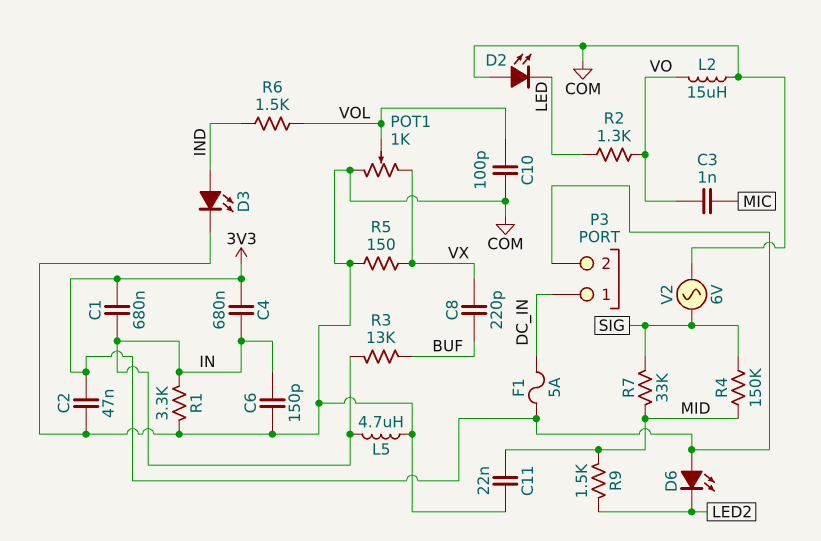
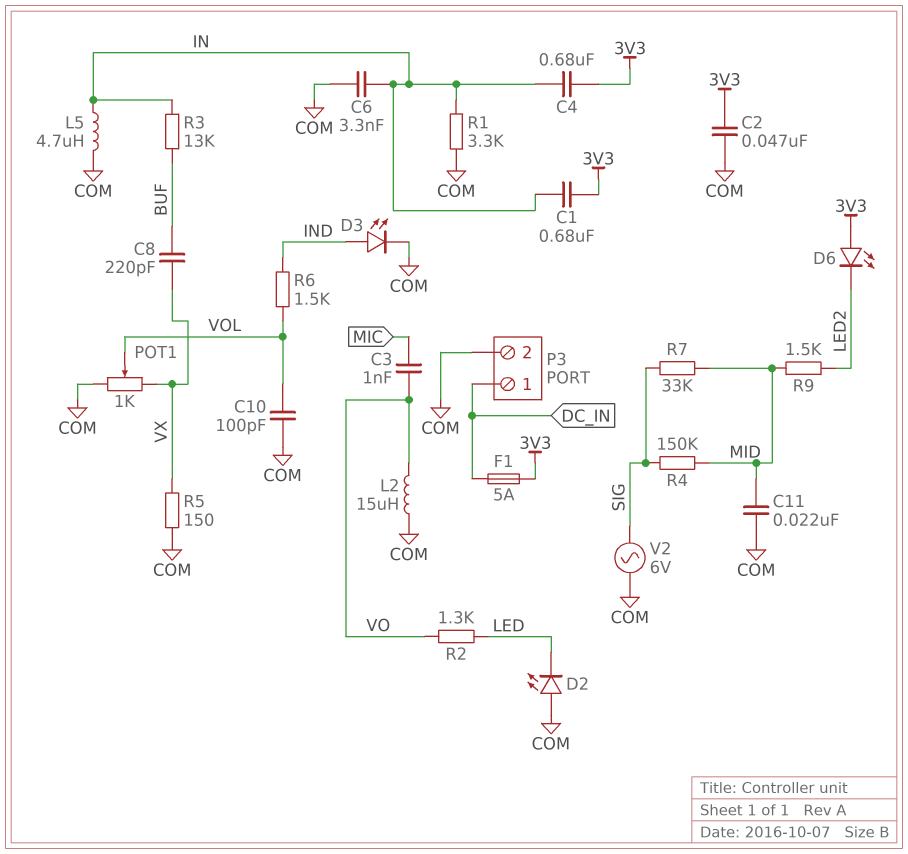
C6: 150pF (COM, IN) -> 3.3nF (COM, IN)
P3 pin 2: 3V3 -> COM

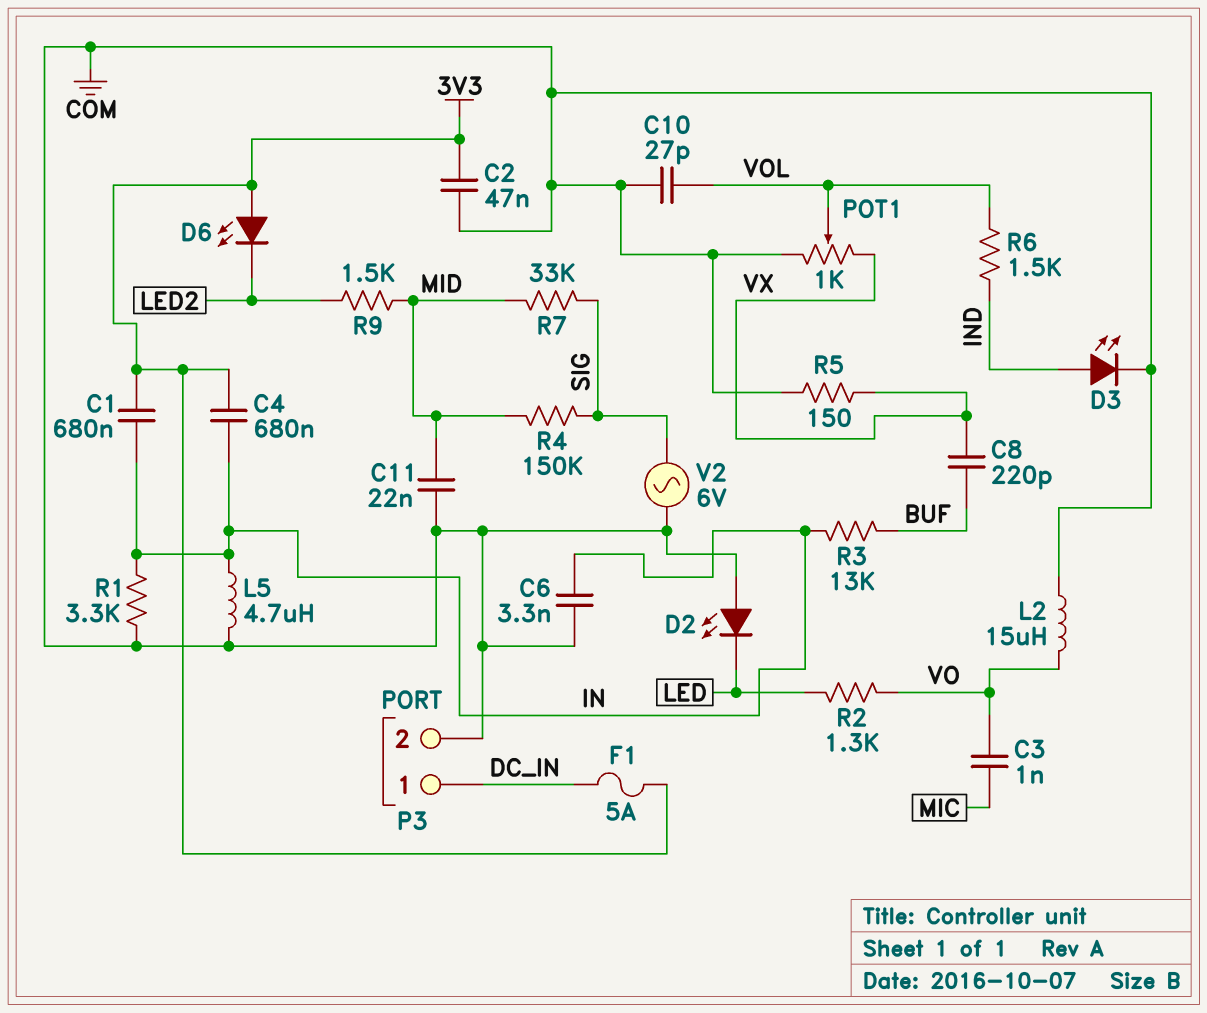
C10: 100pF (COM, VOL) -> 27pF (COM, VOL)

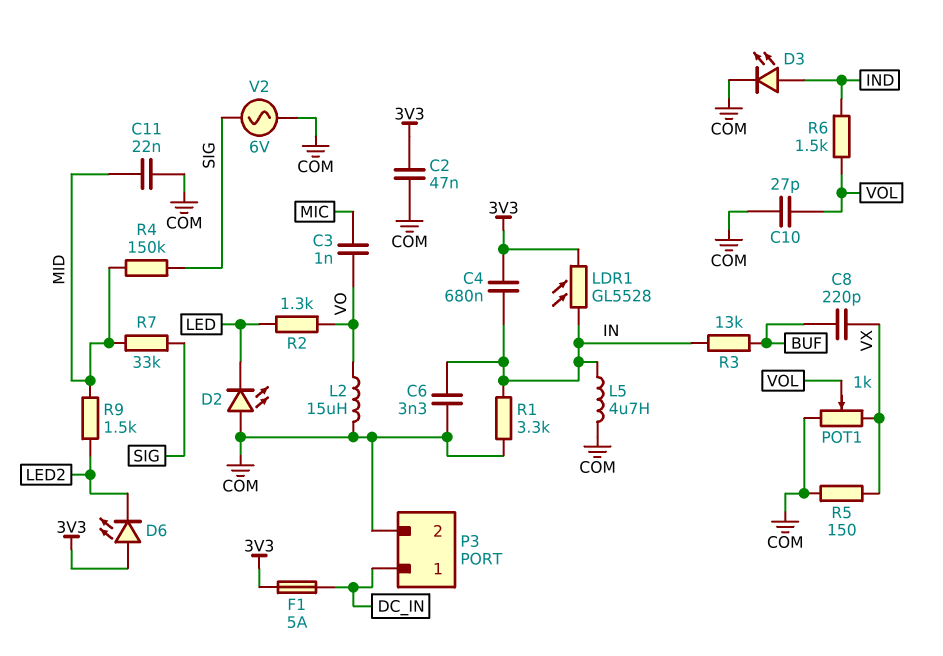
C1: 680nF (3V3, IN) -> none
LDR1: none -> GL5528 (3V3, IN)

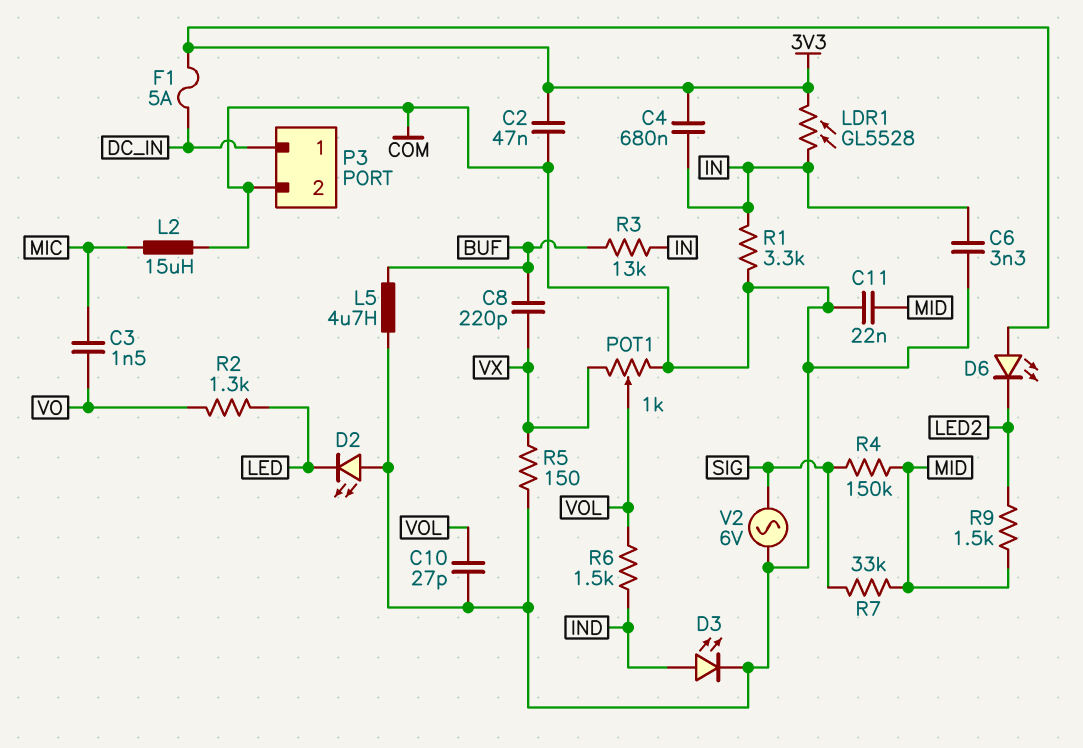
C3: 1nF (MIC, VO) -> 1.5nF (MIC, VO)
L2: 15uH (COM, VO) -> 15uH (COM, MIC)
L5: 4.7uH (COM, IN) -> 4.7uH (BUF, COM)

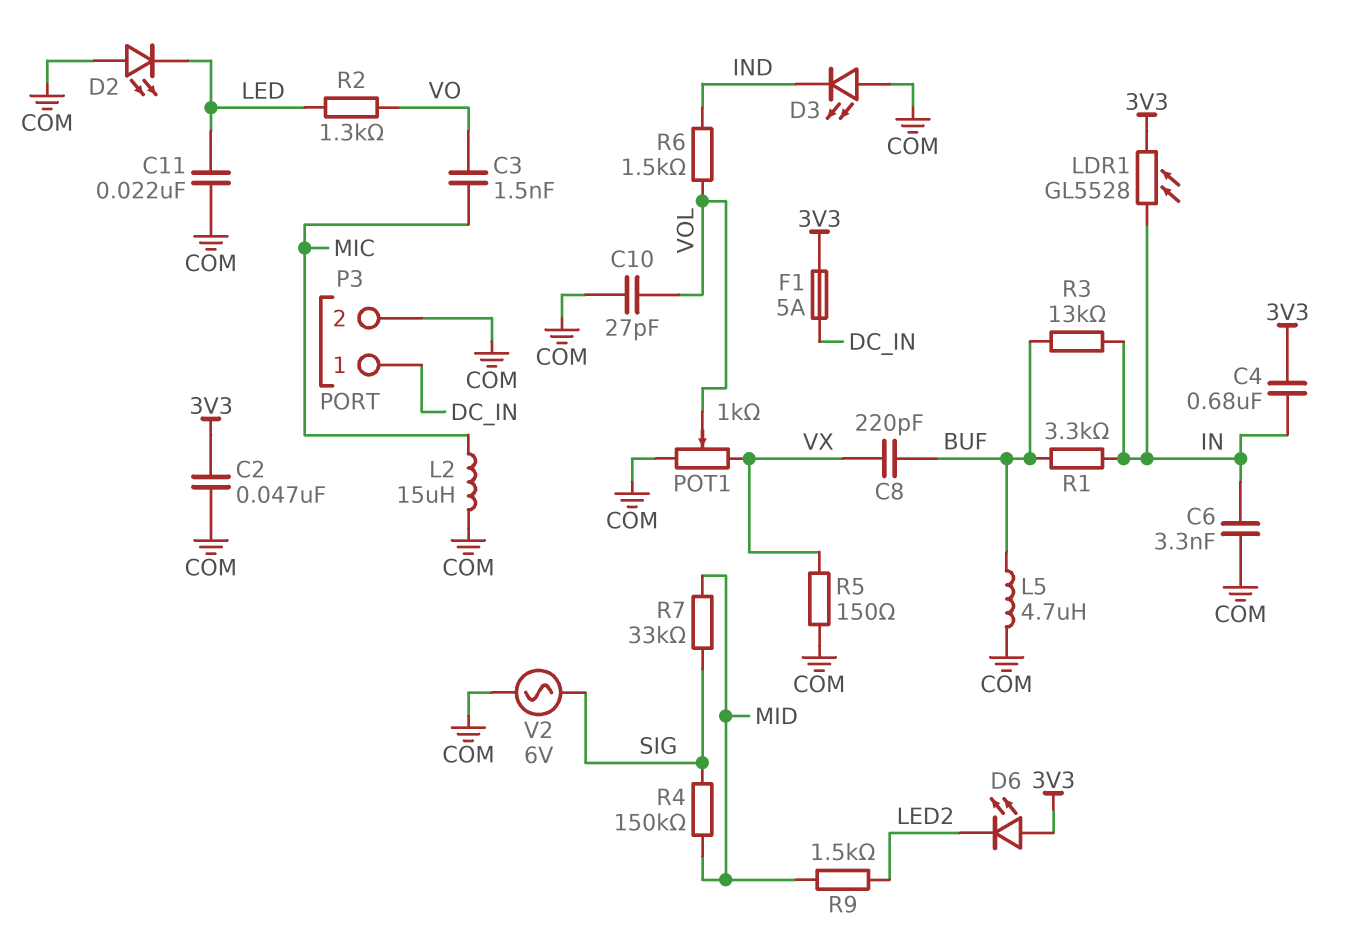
C11: 22nF (COM, MID) -> 22nF (COM, LED)
D3: LED (A IND, K COM) -> LED (A COM, K IND)
R1: 3.3k (COM, IN) -> 3.3k (BUF, IN)

